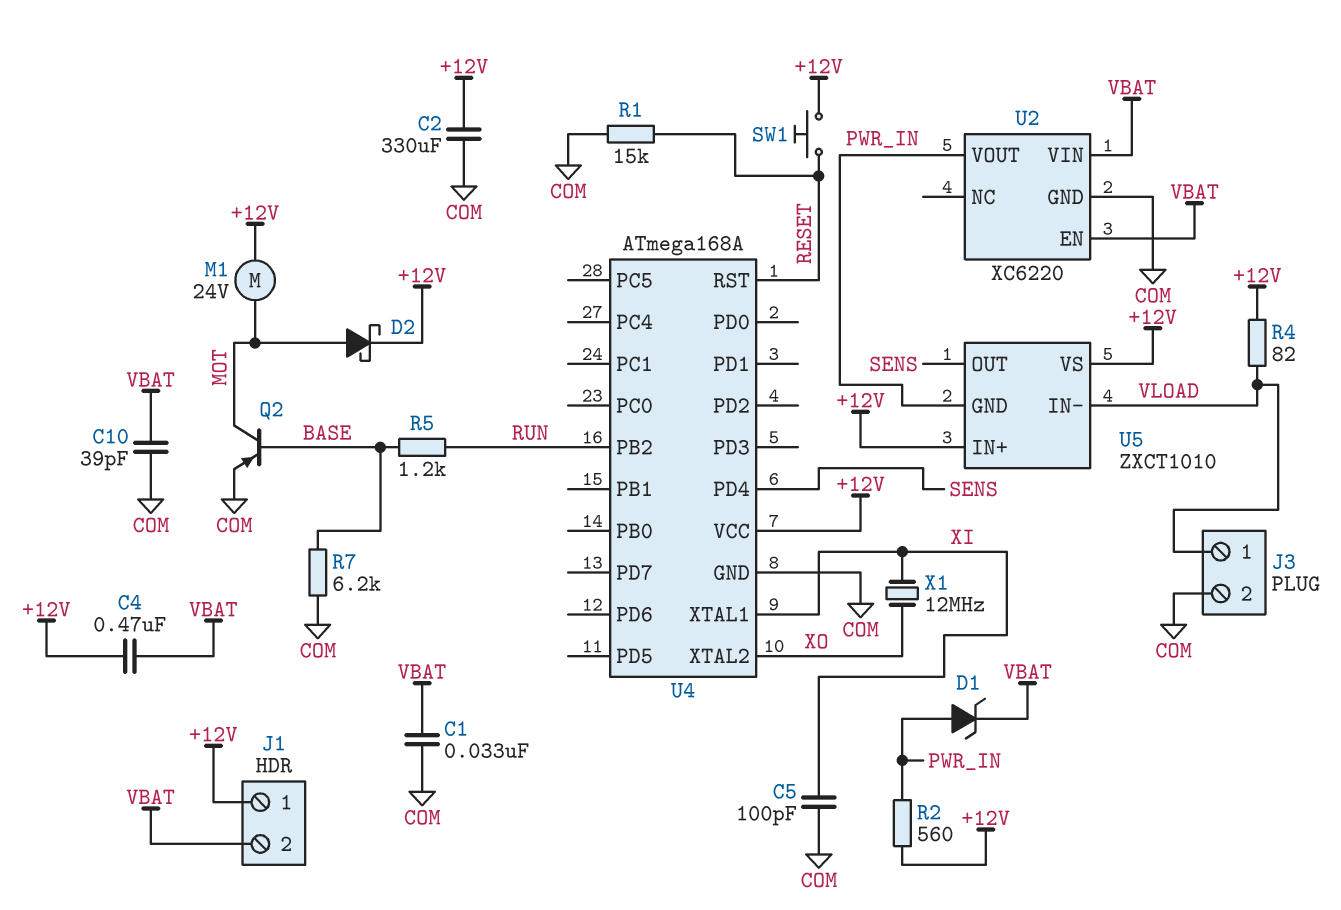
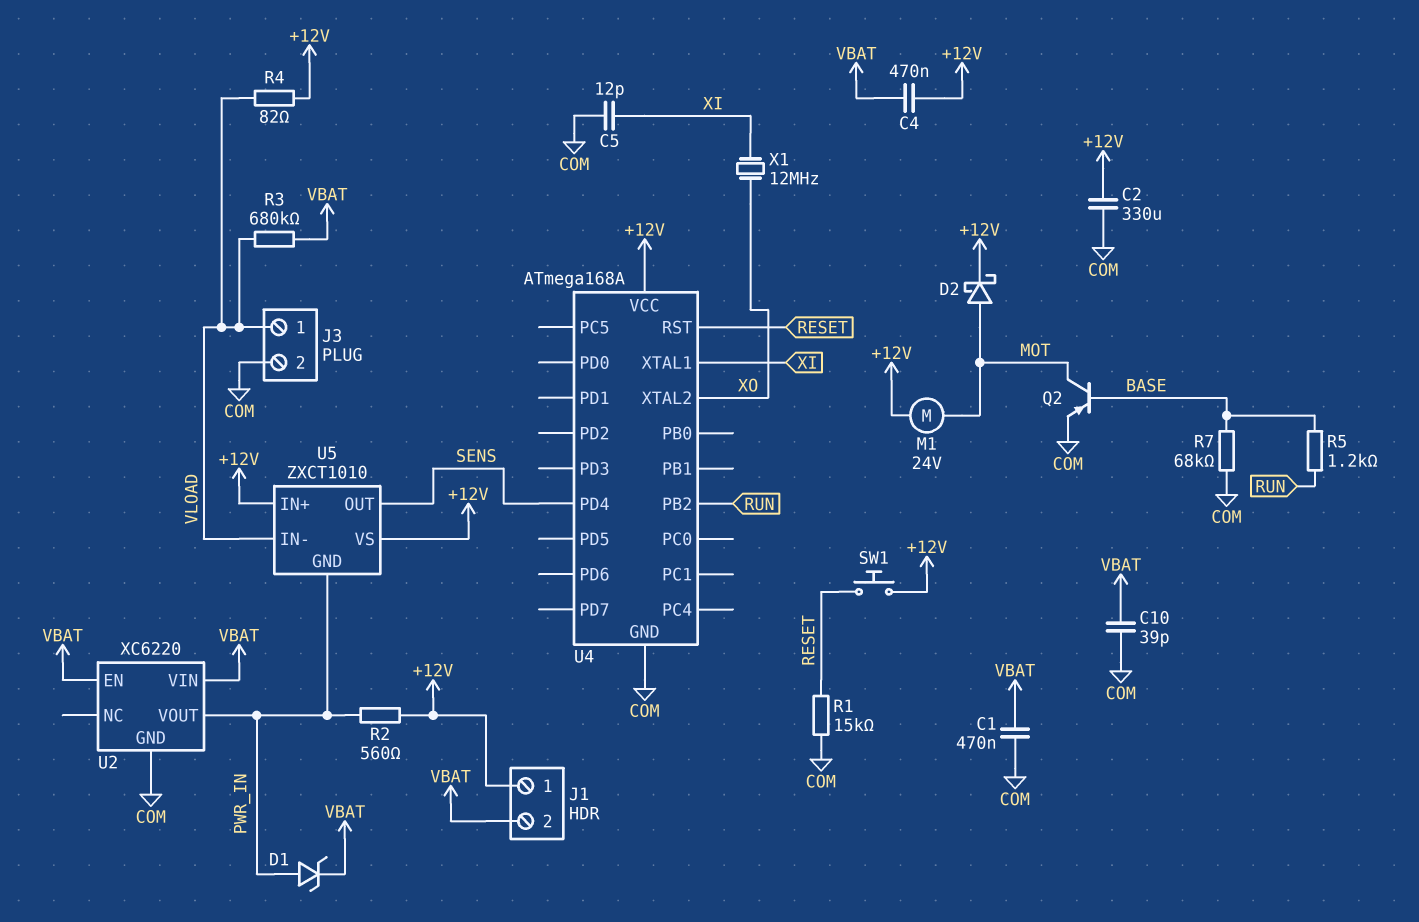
C1: 33nF (COM, VBAT) -> 470nF (COM, VBAT)
C5: 100pF (COM, XI) -> 12pF (COM, XI)
R3: none -> 680k (VBAT, VLOAD)
R7: 6.2k (BASE, COM) -> 68k (BASE, COM)

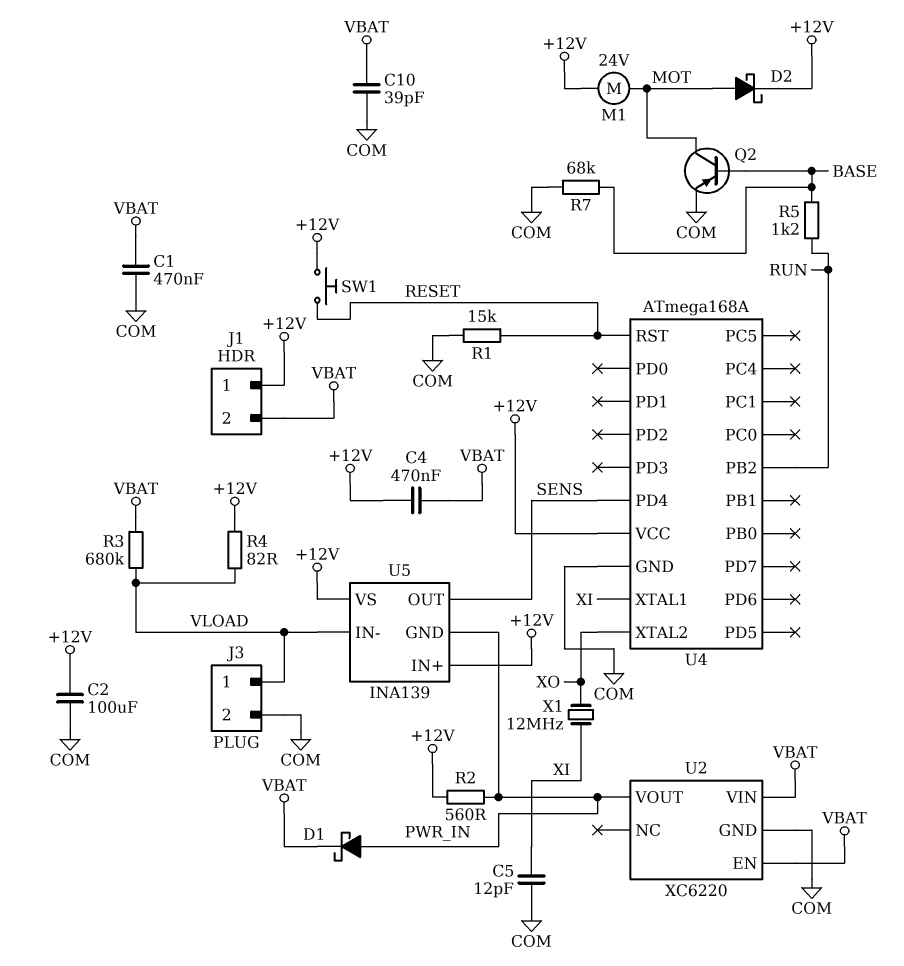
C2: 330uF (+12V, COM) -> 100uF (+12V, COM)
D1: zener (A PWR_IN, K VBAT) -> schottky (A PWR_IN, K VBAT)
U5: ZXCT1010 -> INA139

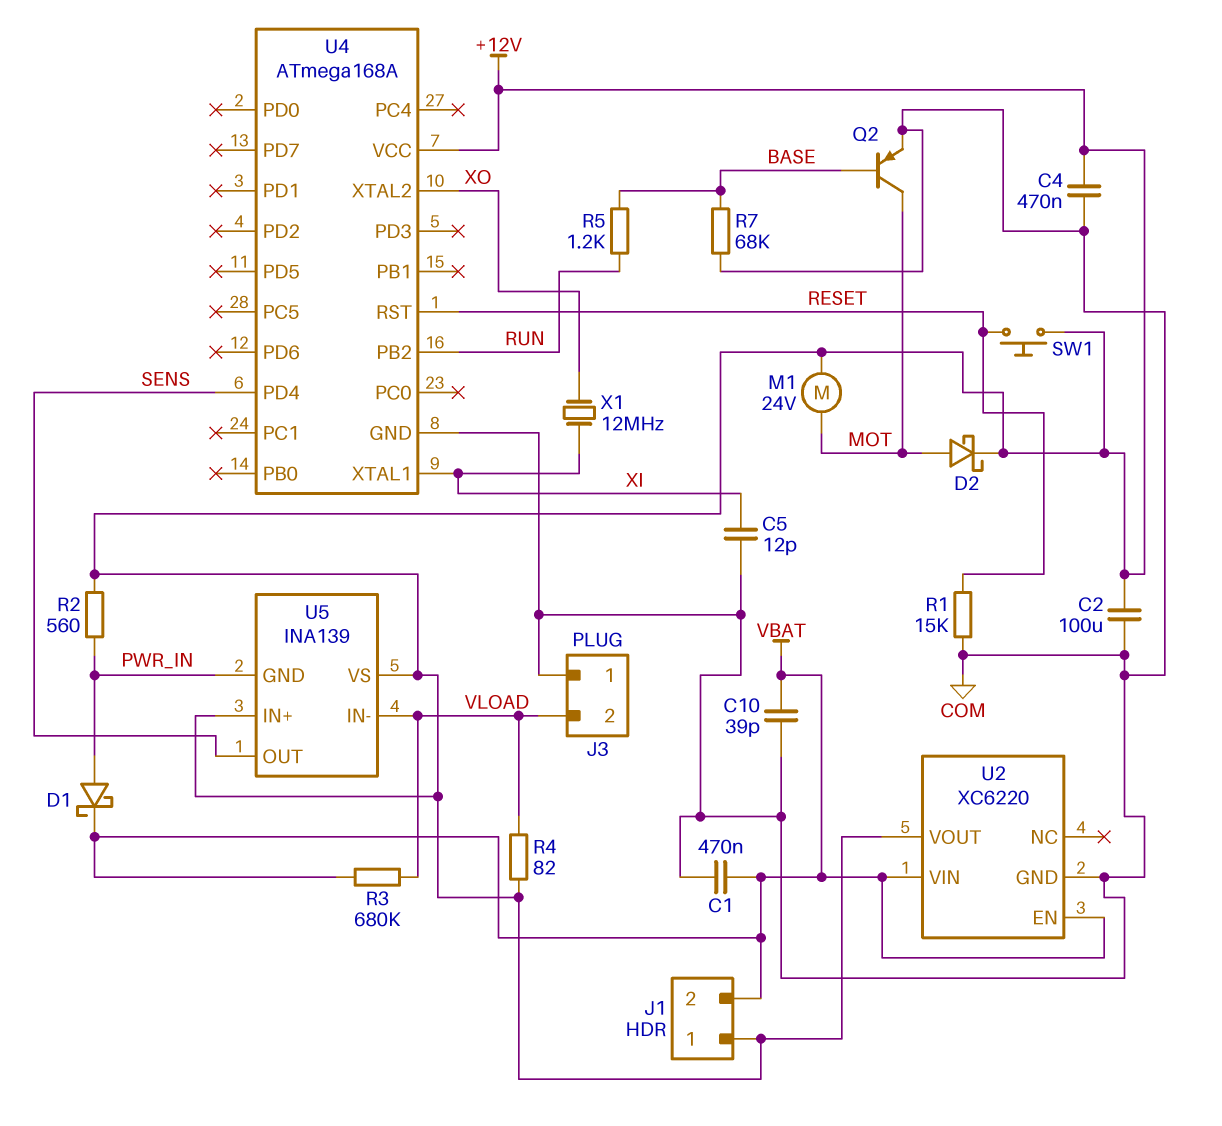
C4: 470nF (+12V, VBAT) -> 470nF (+12V, COM)
J3 pin 1: VLOAD -> COM
J3 pin 2: COM -> VLOAD
U2 pin VOUT: PWR_IN -> +12V

